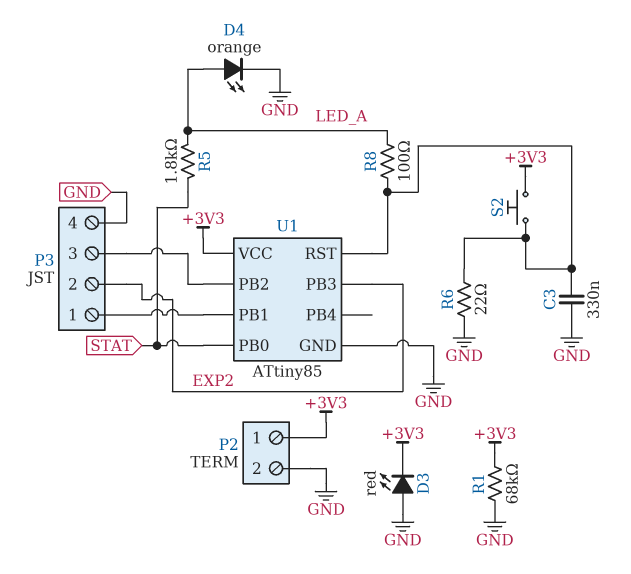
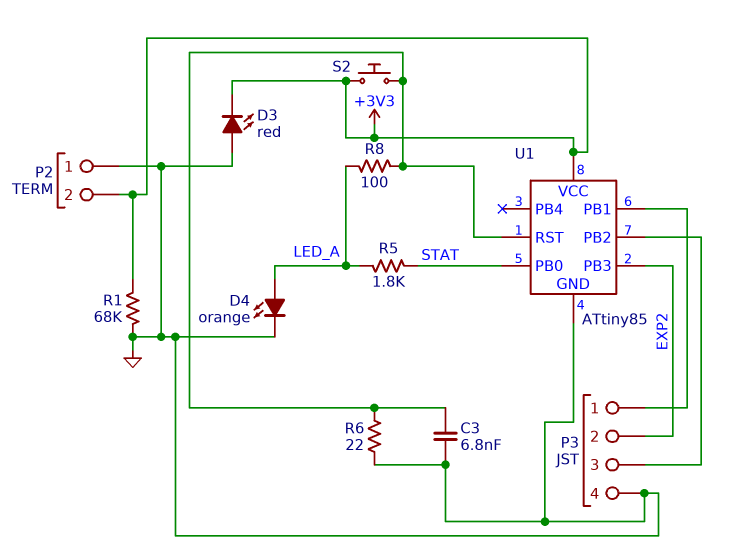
C3: 330nF (GND, U1/RST) -> 6.8nF (GND, U1/RST)
P2 pin 1: +3V3 -> GND
P2 pin 2: GND -> +3V3

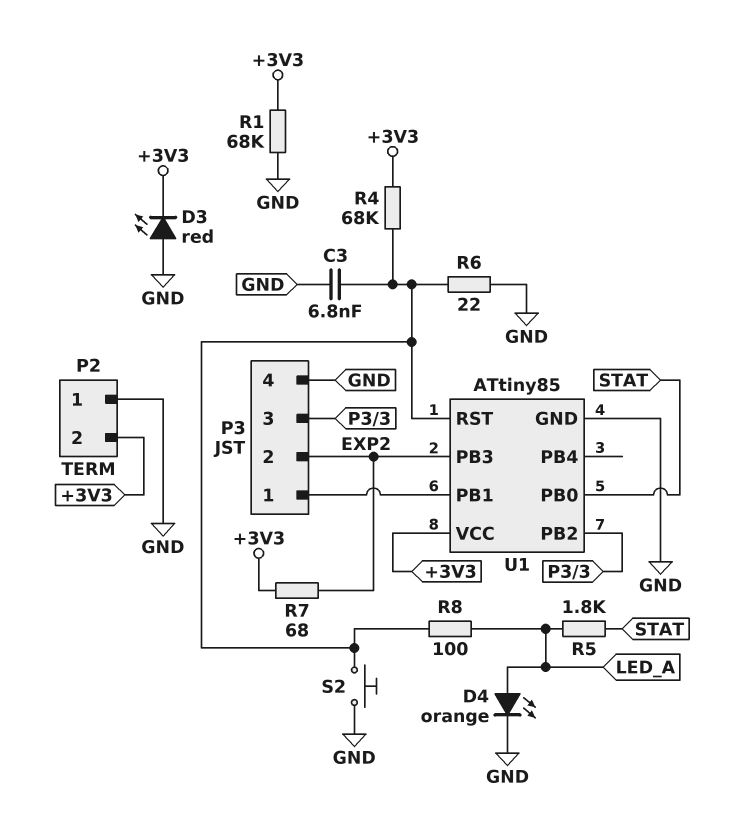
R4: none -> 68k (+3V3, U1/RST)
R7: none -> 68 (+3V3, EXP2)
S2: button (+3V3, U1/RST) -> button (GND, U1/RST)

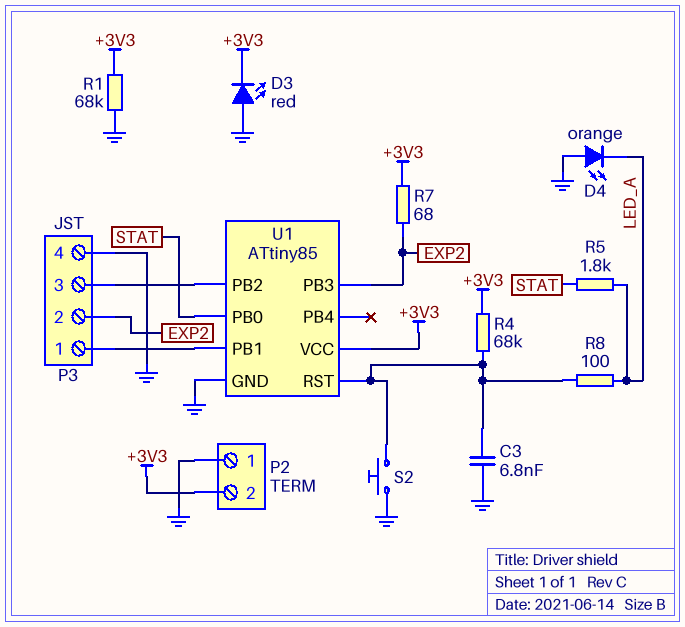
D4: LED orange (A LED_A, K GND) -> LED orange (A GND, K LED_A)
R6: 22 (GND, U1/RST) -> none

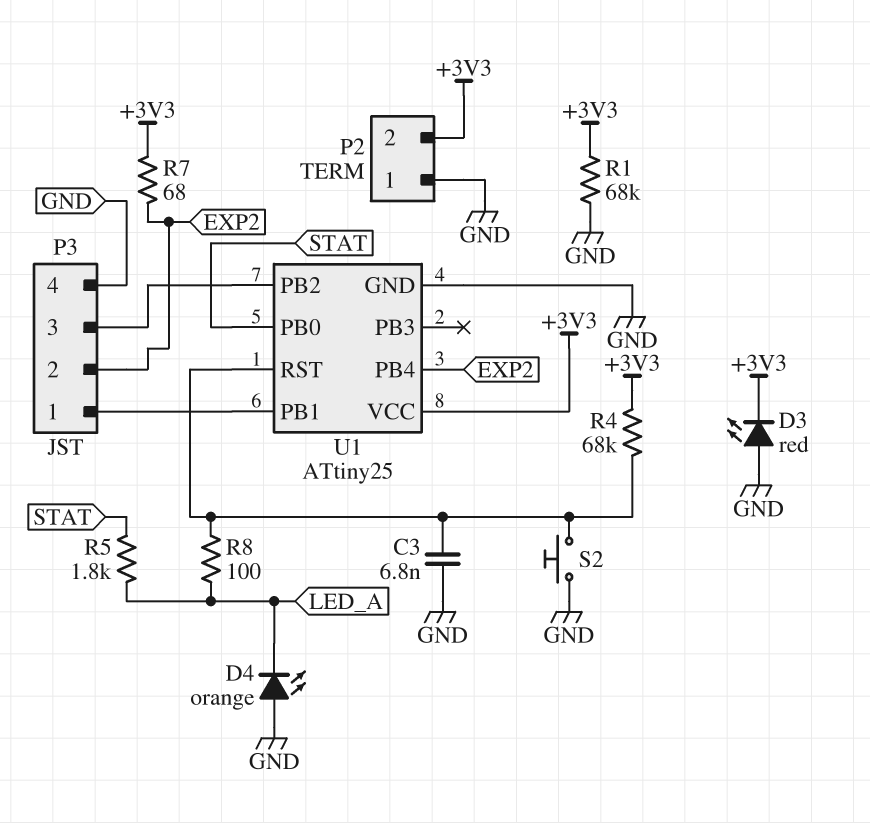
U1: ATtiny85 -> ATtiny25
U1 pin PB3: EXP2 -> none
U1 pin PB4: none -> EXP2

